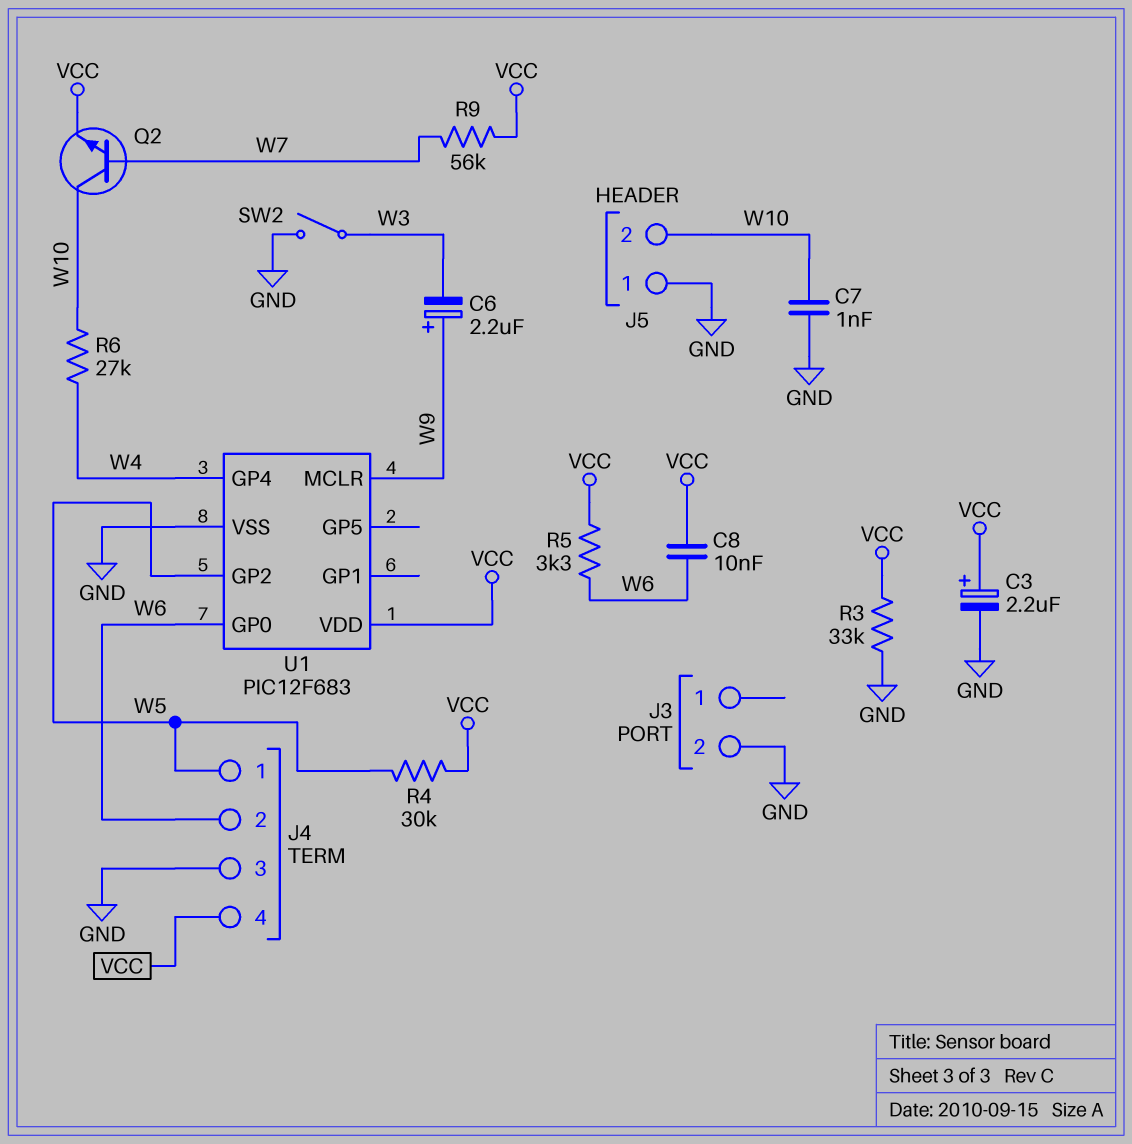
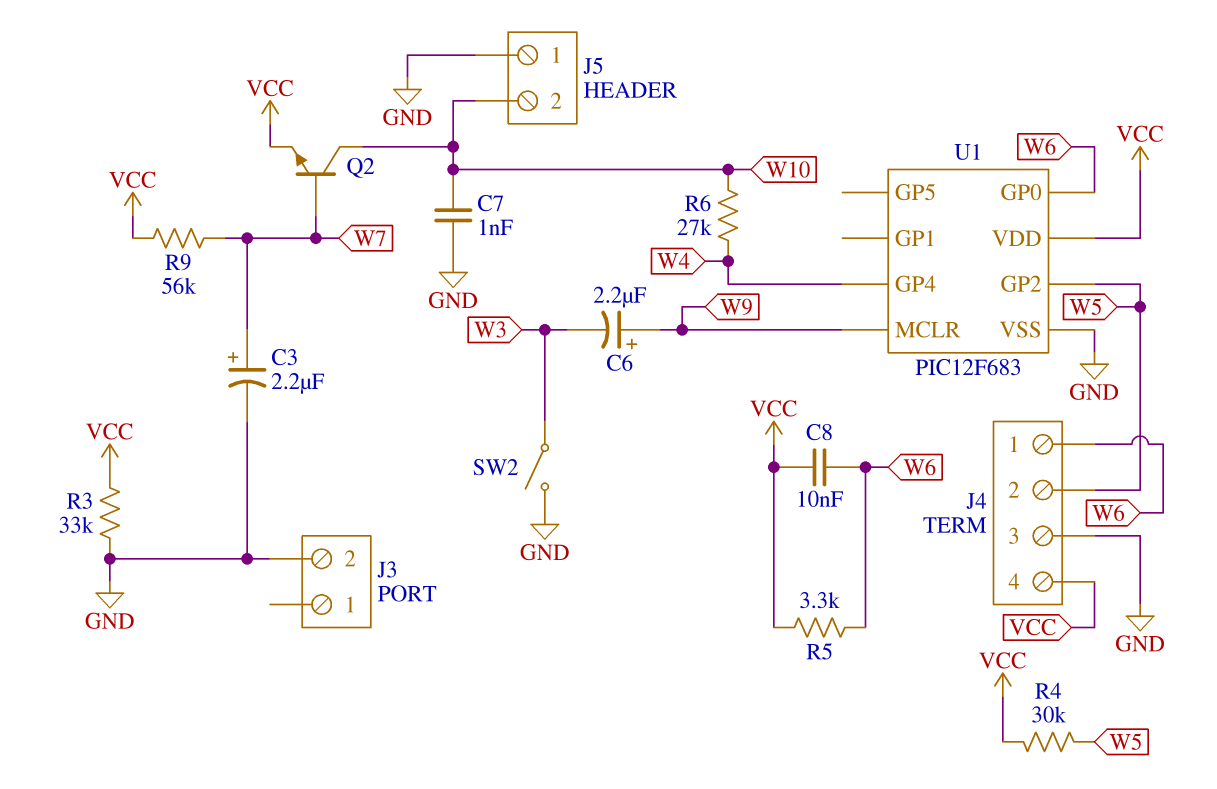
C3: 2.2uF (plus VCC, minus GND) -> 2.2uF (plus W7, minus GND)
J4 pin 1: W5 -> W6
J4 pin 2: W6 -> W5

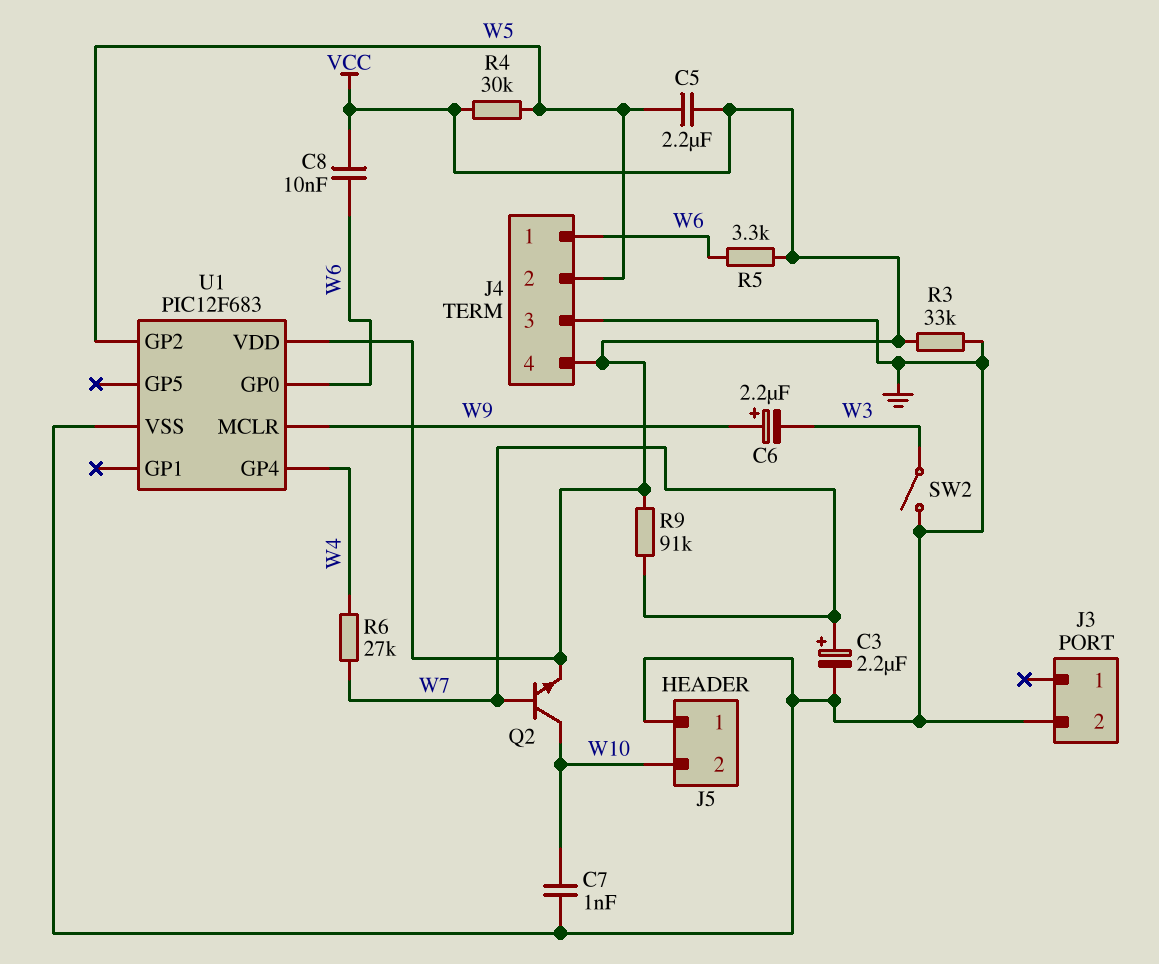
C5: none -> 2.2uF (VCC, W5)
R6: 27k (W4, W10) -> 27k (W4, W7)
R9: 56k (VCC, W7) -> 91k (VCC, W7)

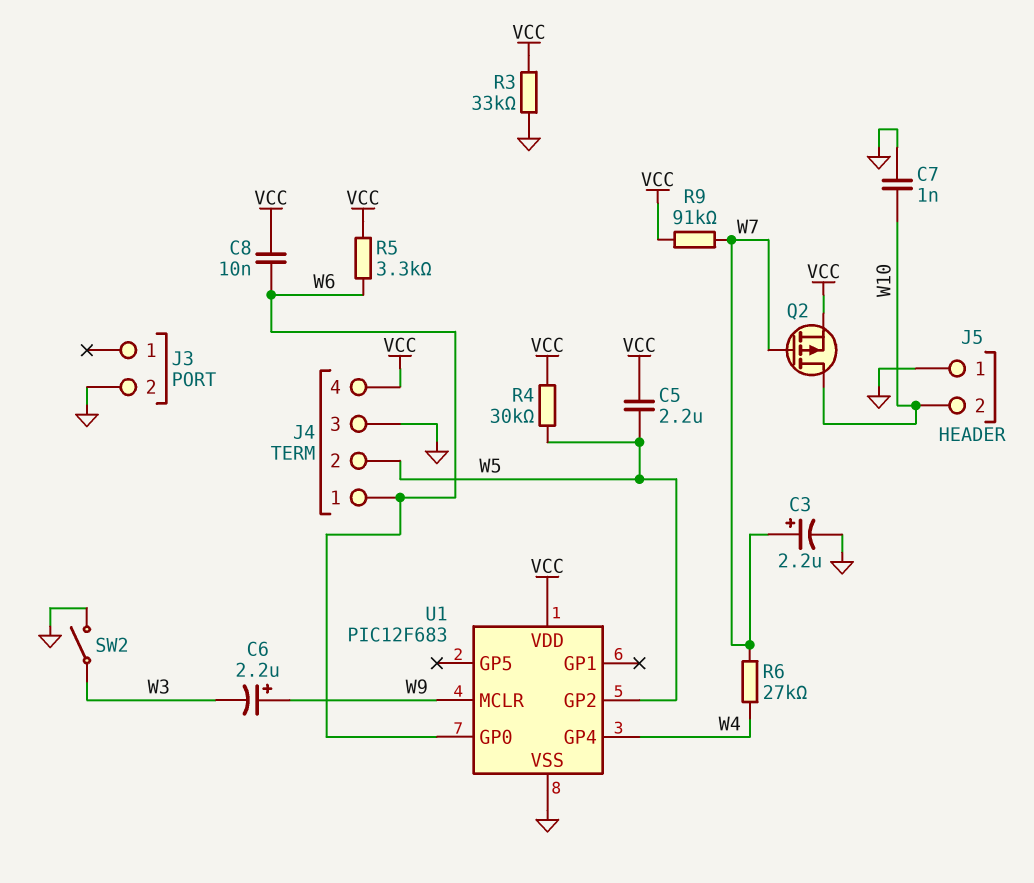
Q2: NPN (B W7, C W10, E VCC) -> PMOS (G W7, D W10, S VCC)

